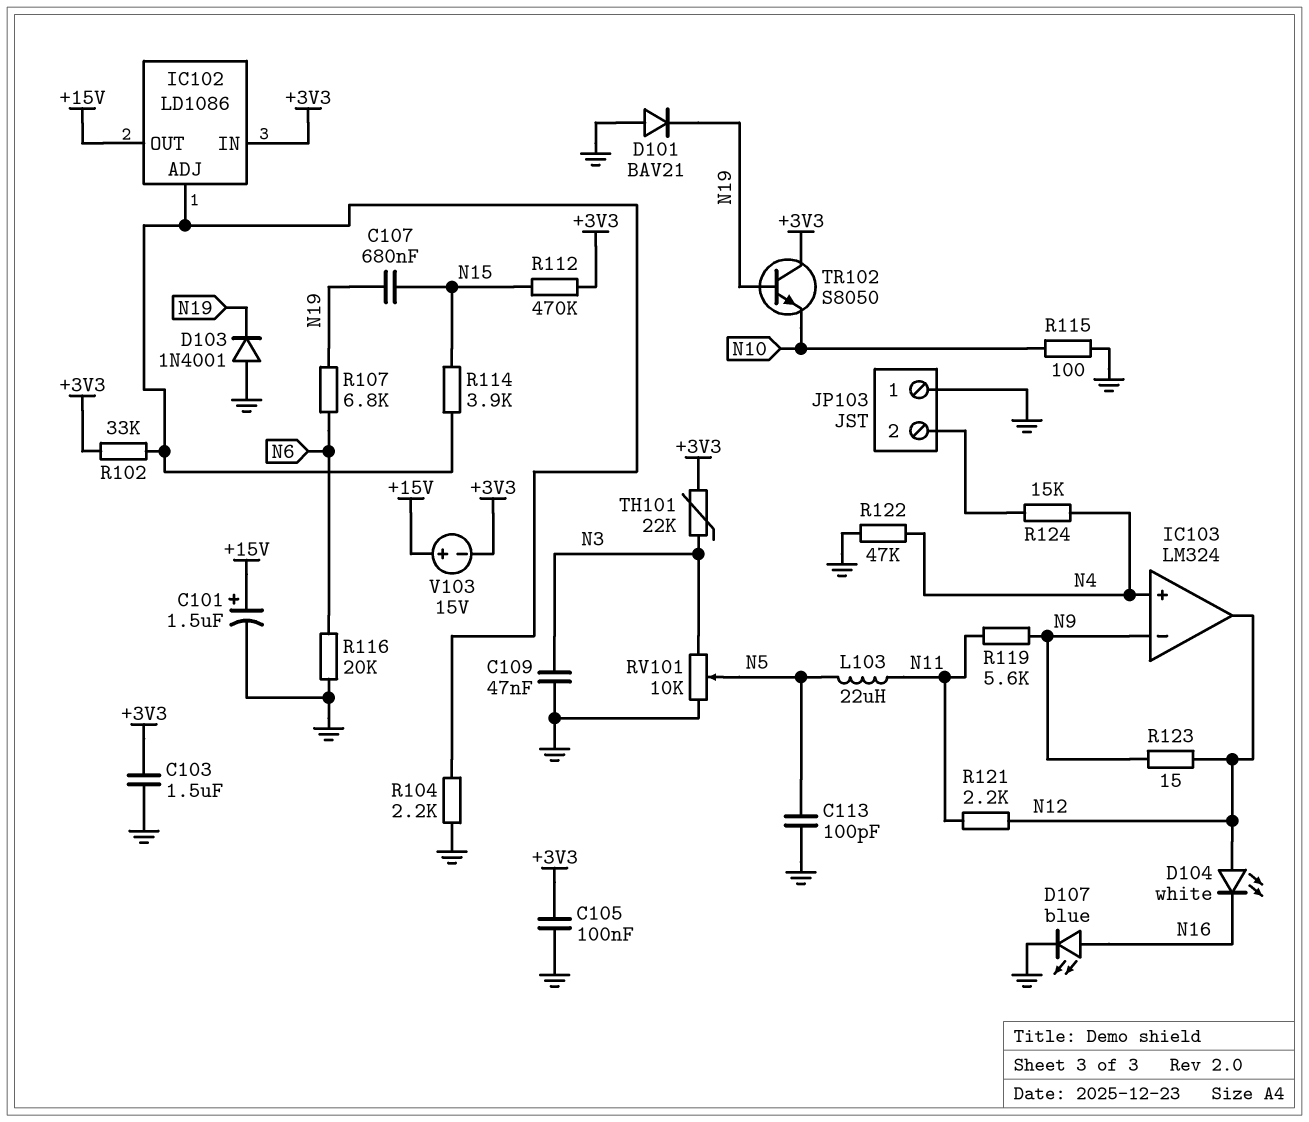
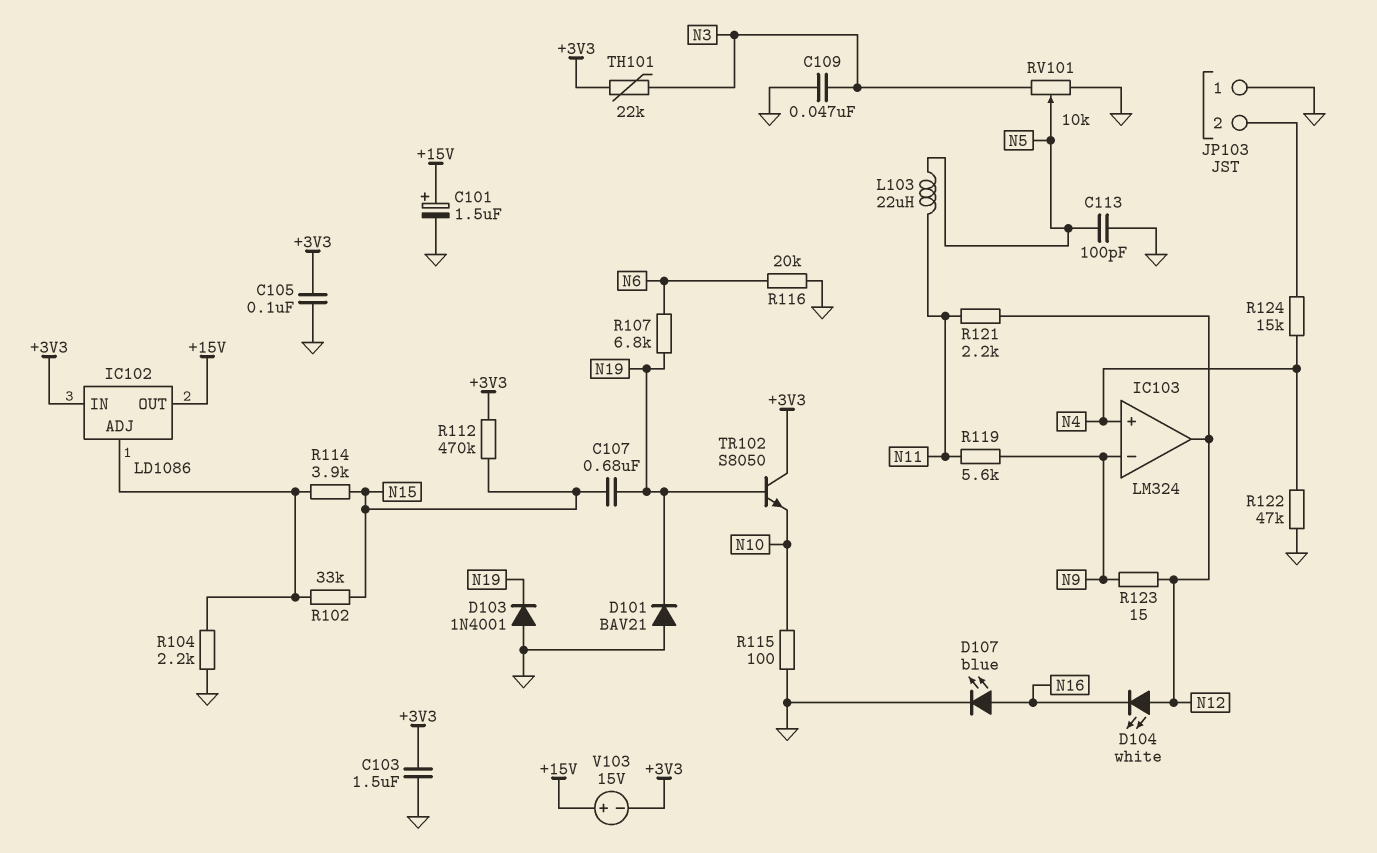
R102: 33k (+3V3, IC102/ADJ) -> 33k (IC102/ADJ, N15)

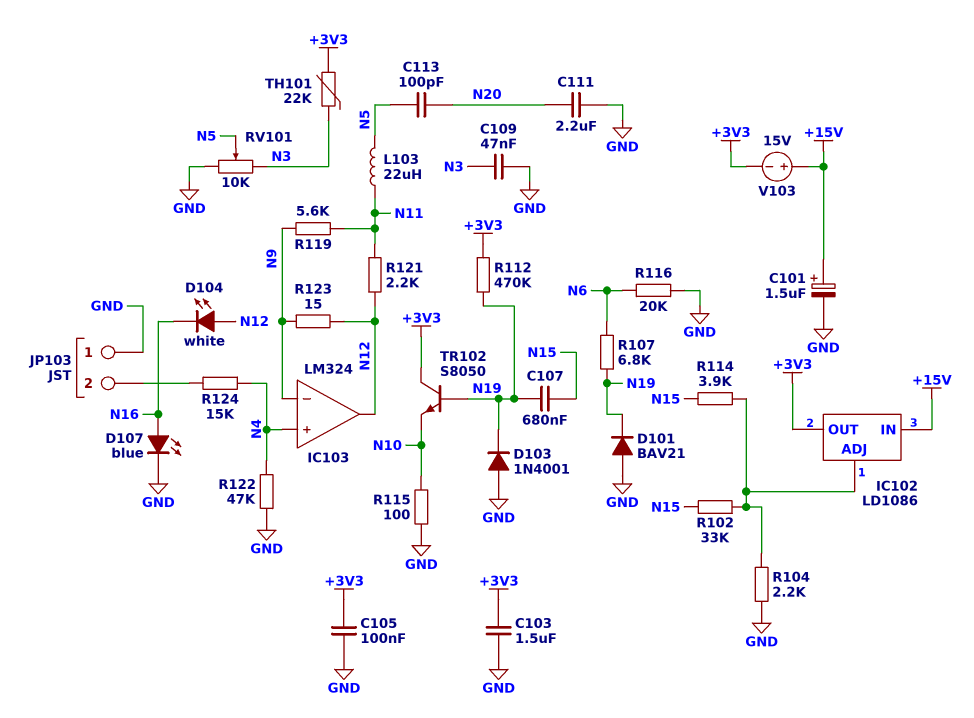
C111: none -> 2.2uF (GND, N20)
C113: 100pF (GND, N5) -> 100pF (N5, N20)
IC102 pin IN: +3V3 -> +15V
IC102 pin OUT: +15V -> +3V3
R112: 470k (+3V3, N15) -> 470k (+3V3, N19)

